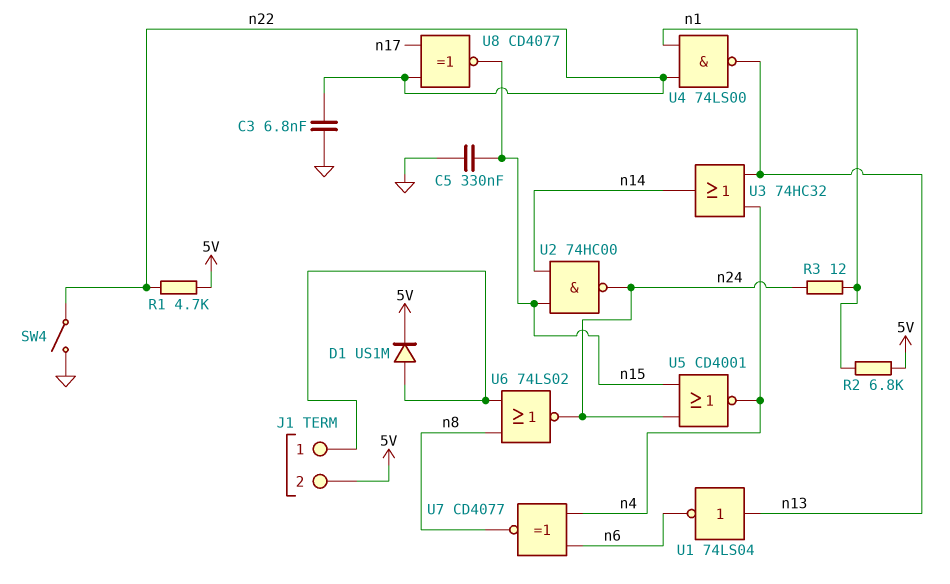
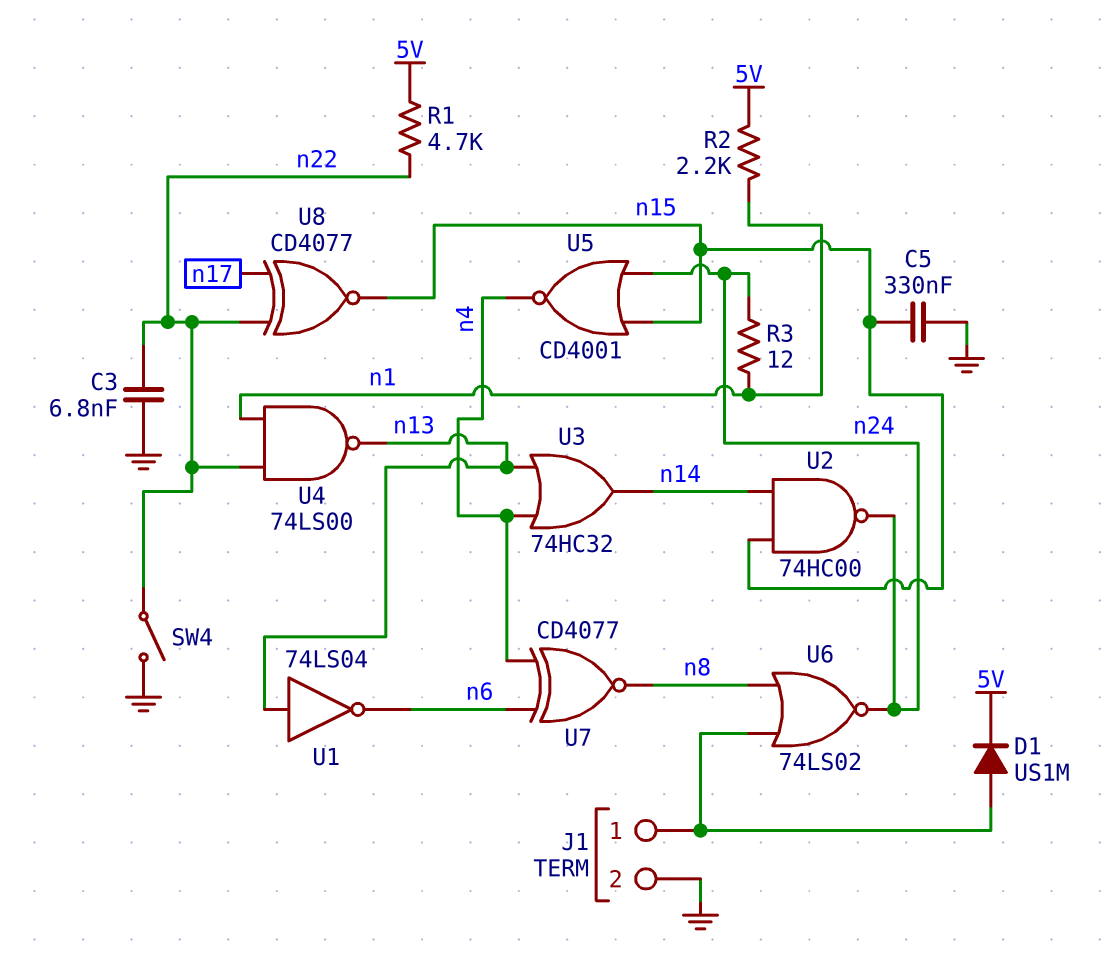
J1 pin 2: 5V -> GND
R2: 6.8k (5V, n1) -> 2.2k (5V, n1)

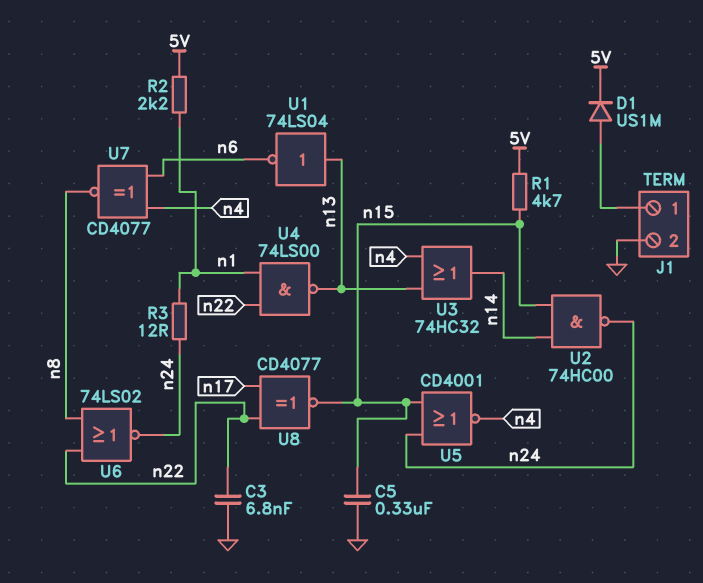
R1: 4.7k (5V, n22) -> 4.7k (5V, n15)
SW4: switch (GND, n22) -> none
U6: NOR 74LS02 (in J1/1, in n8, out n24) -> NOR 74LS02 (in n8, in n22, out n24)

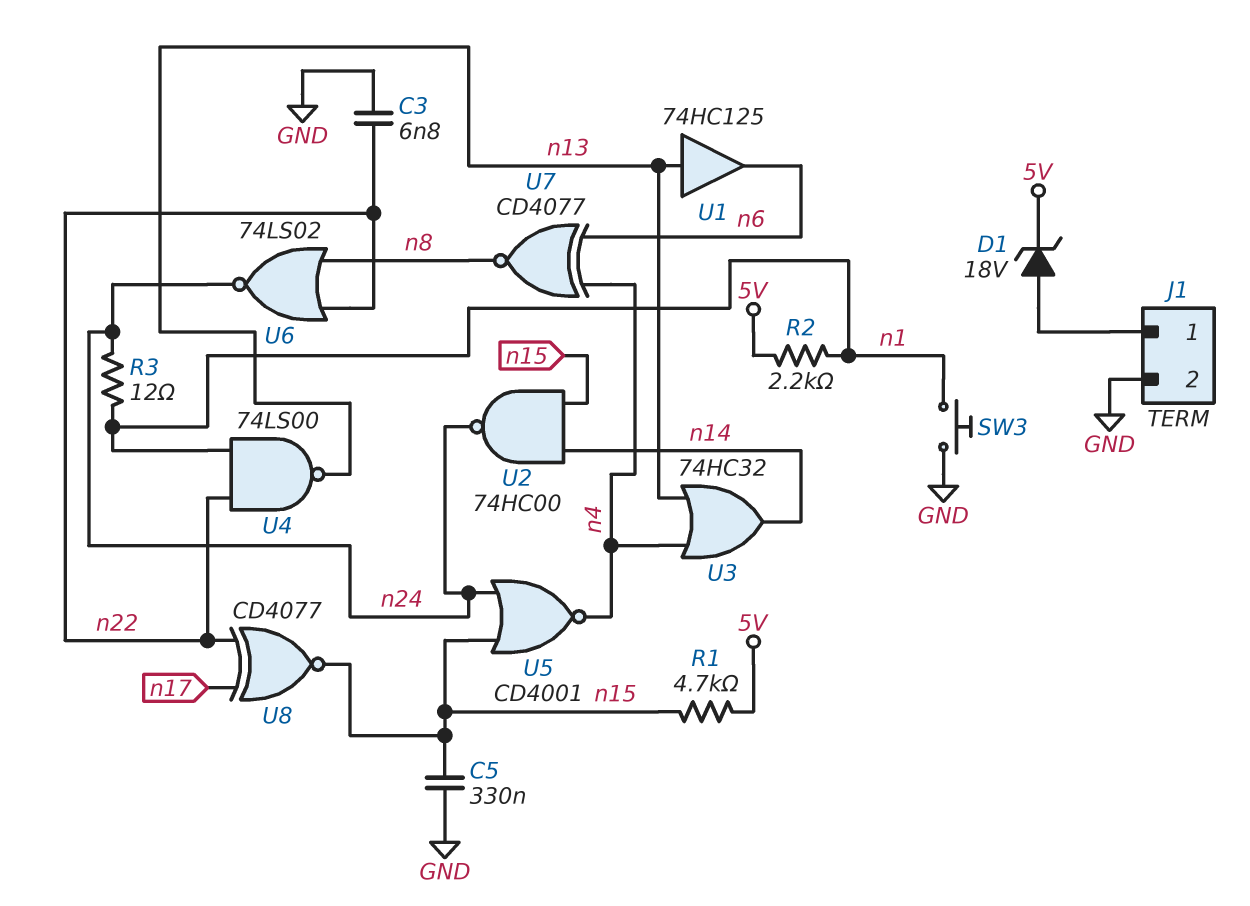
D1: diode US1M (A J1/1, K 5V) -> zener 18V (A J1/1, K 5V)
SW3: none -> button (GND, n1)
U1: NOT 74LS04 (in n13, out n6) -> buffer 74HC125 (in n13, out n6)

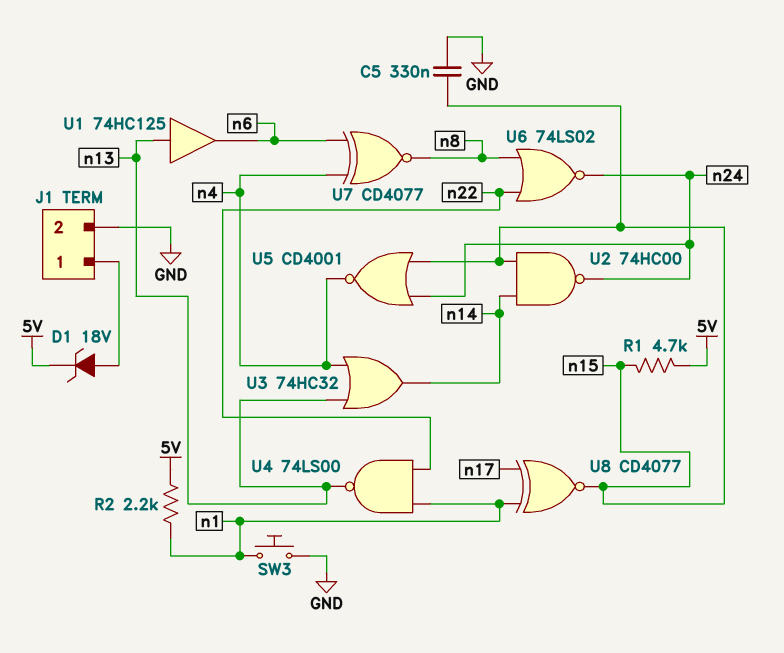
C3: 6.8nF (GND, n22) -> none
R3: 12 (n1, n24) -> none
U8: XNOR CD4077 (in n17, in n22, out n15) -> XNOR CD4077 (in n1, in n17, out n15)

